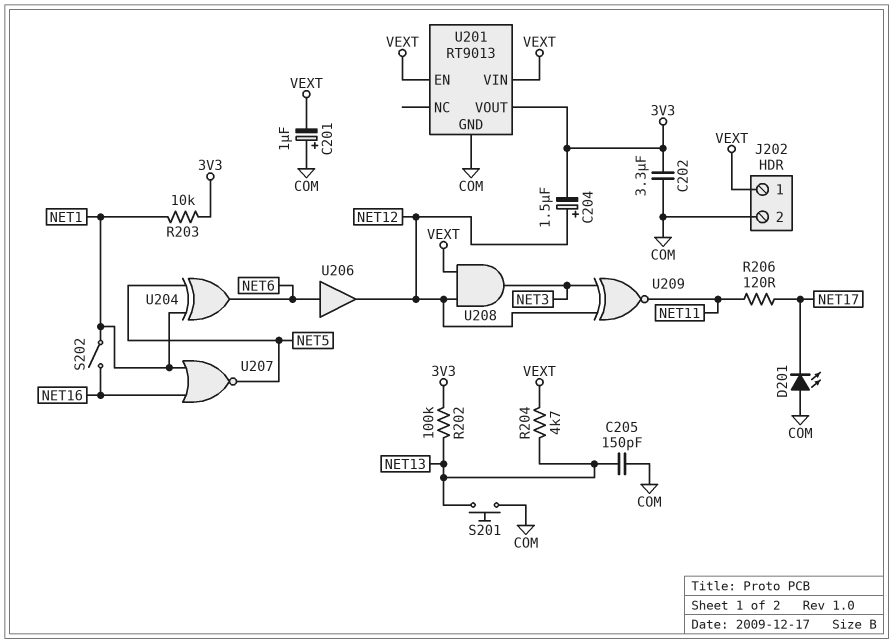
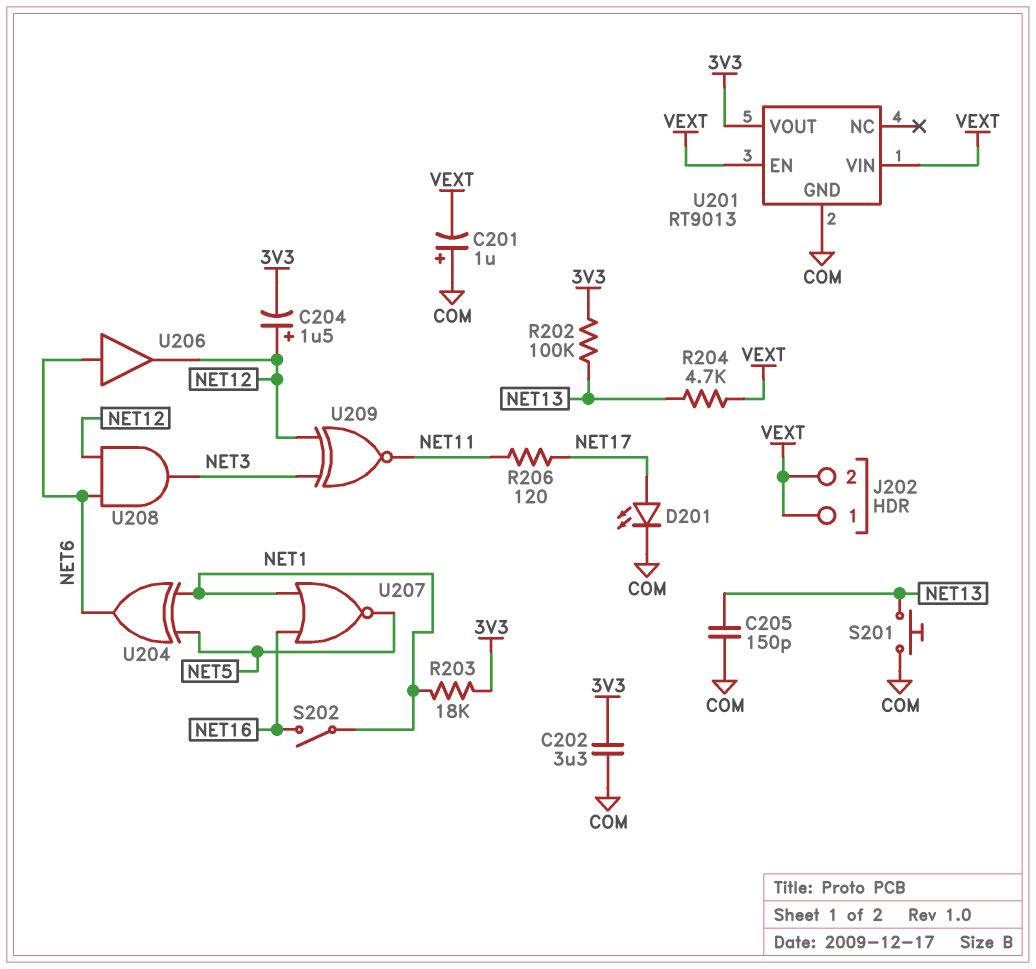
D201: LED (A COM, K NET17) -> LED (A NET17, K COM)
J202 pin 2: COM -> VEXT
R203: 10k (3V3, NET1) -> 18k (3V3, NET1)
U208: AND (in NET12, in VEXT, out NET3) -> AND (in NET6, in NET12, out NET3)

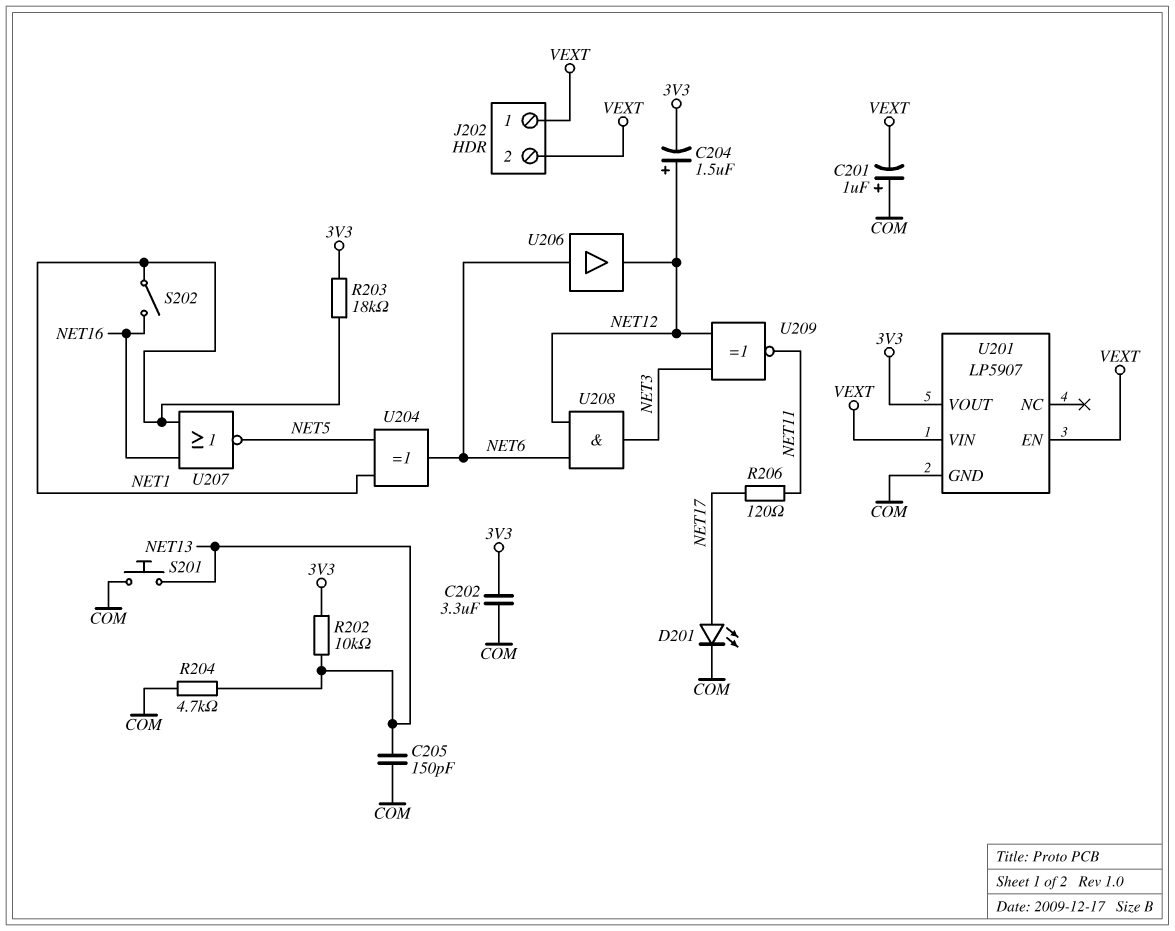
R202: 100k (3V3, NET13) -> 10k (3V3, NET13)
R204: 4.7k (NET13, VEXT) -> 4.7k (COM, NET13)
U201: RT9013 -> LP5907

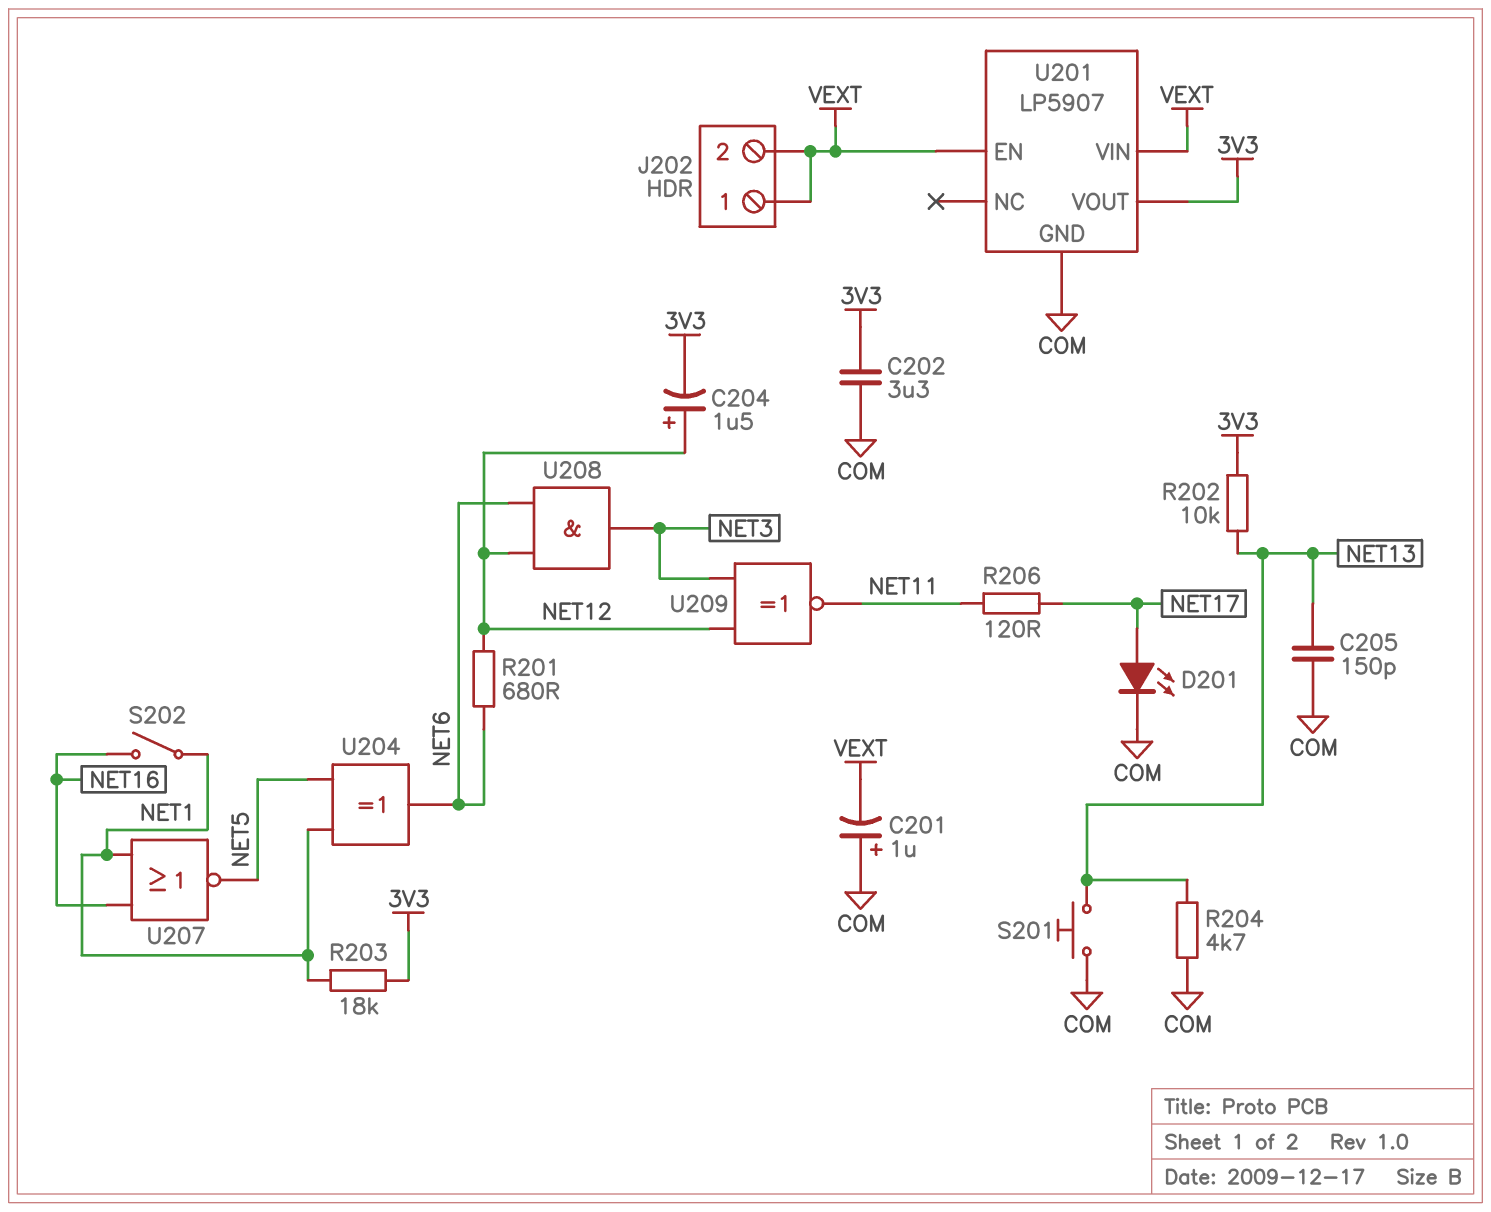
R201: none -> 680 (NET6, NET12)
U206: buffer (in NET6, out NET12) -> none

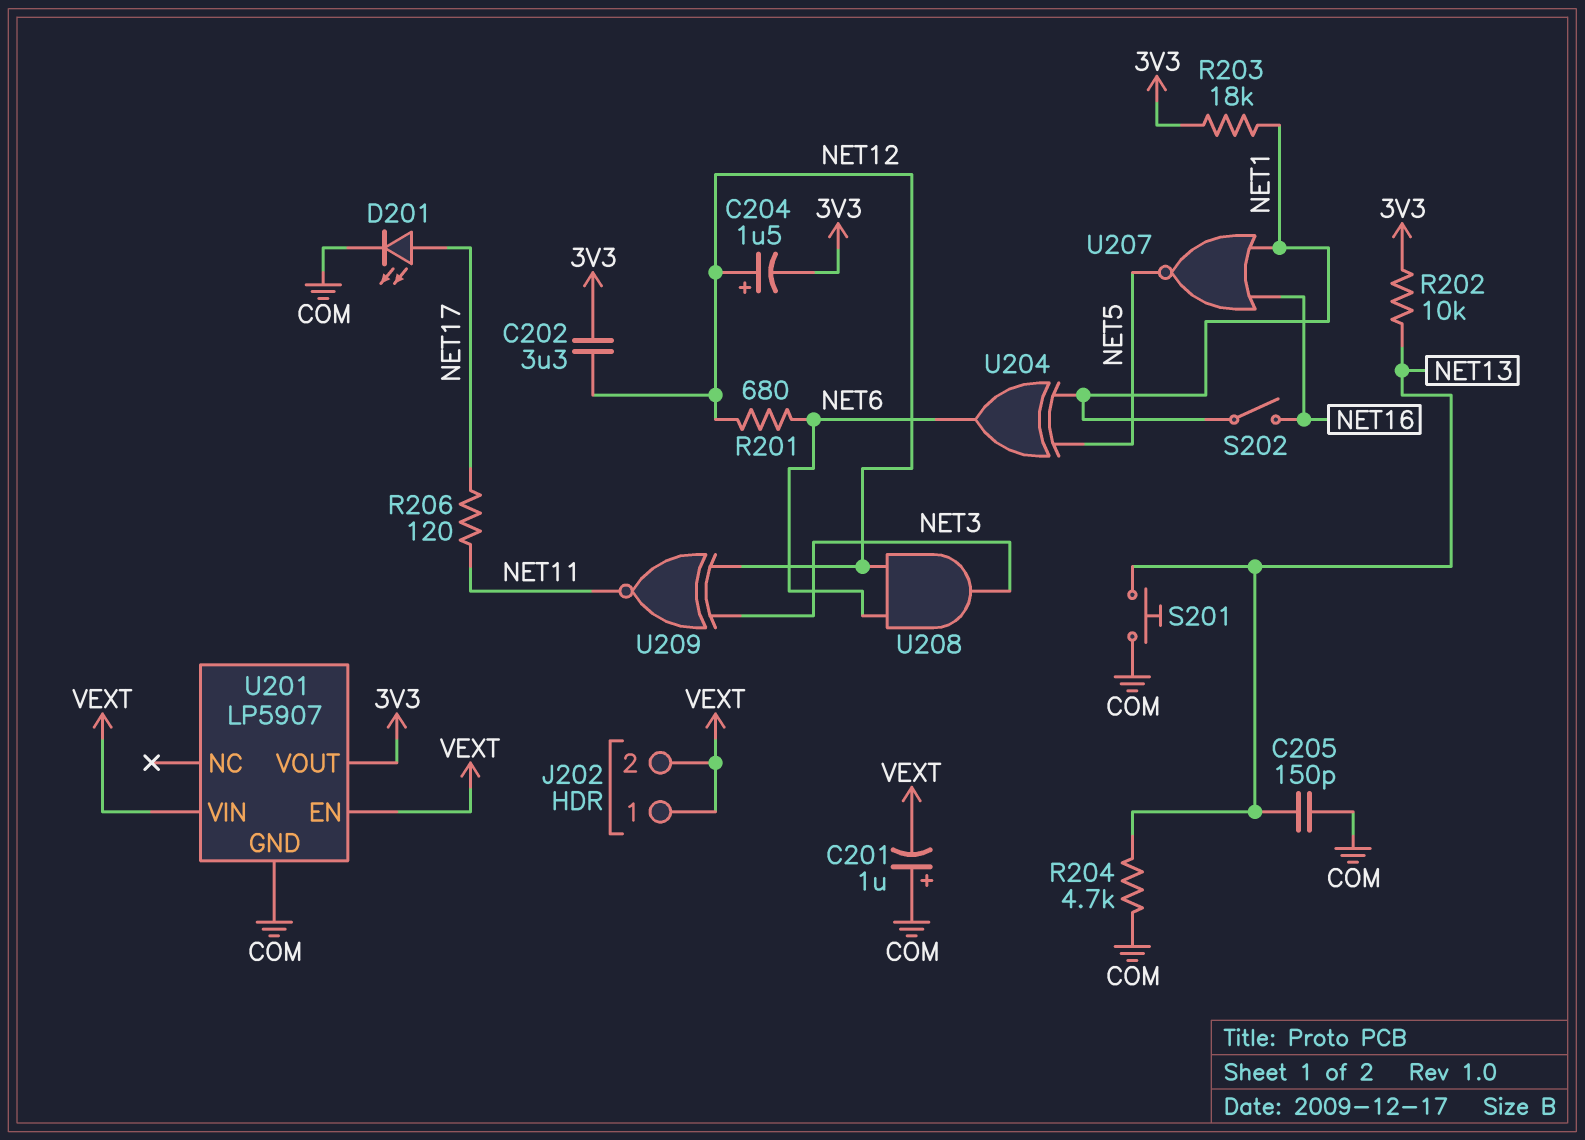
C202: 3.3uF (3V3, COM) -> 3.3uF (3V3, NET12)

